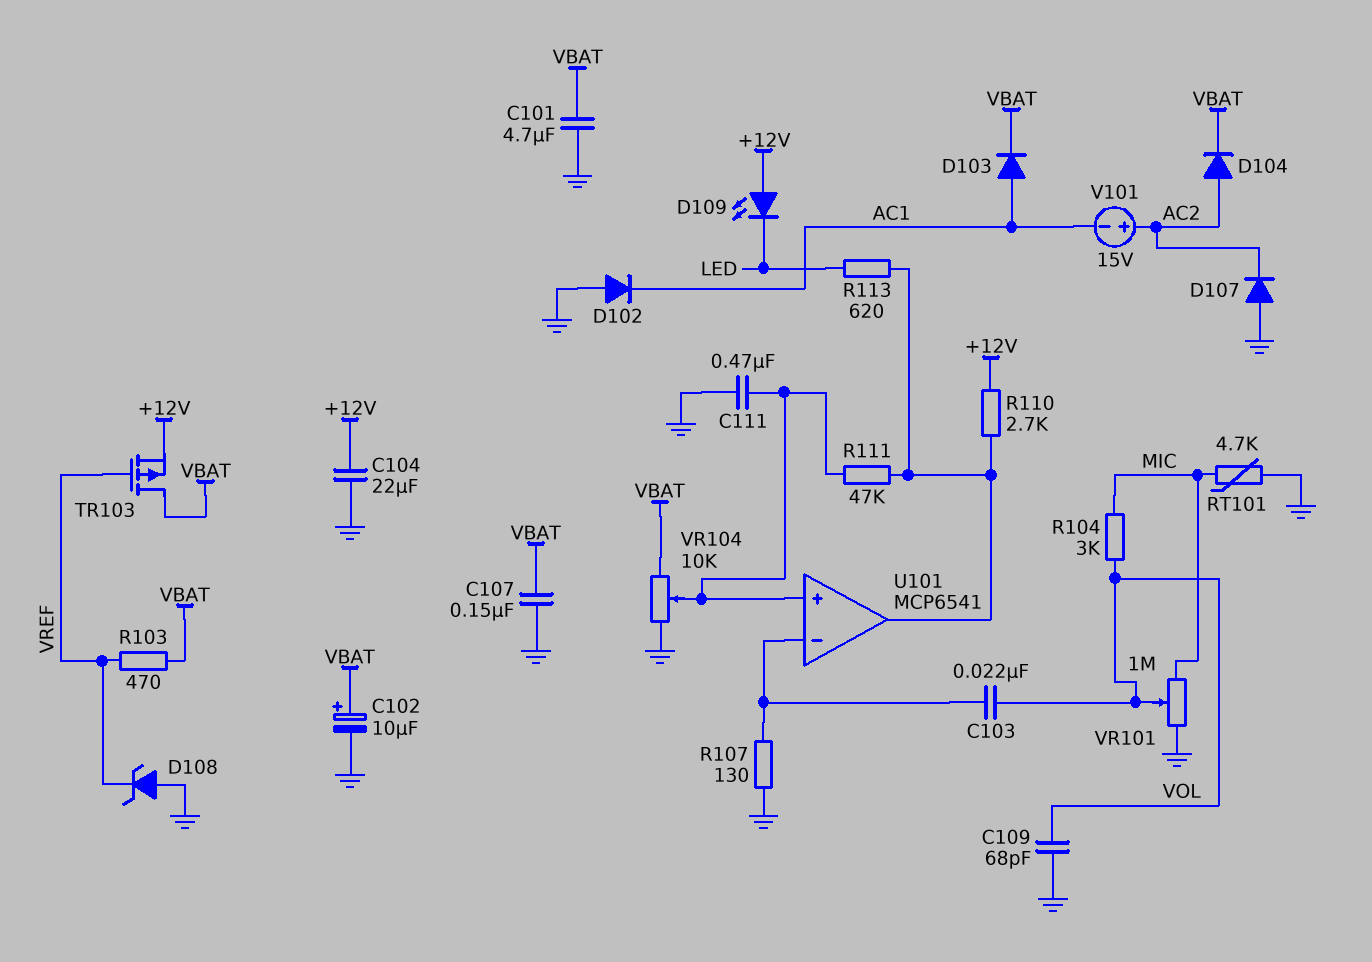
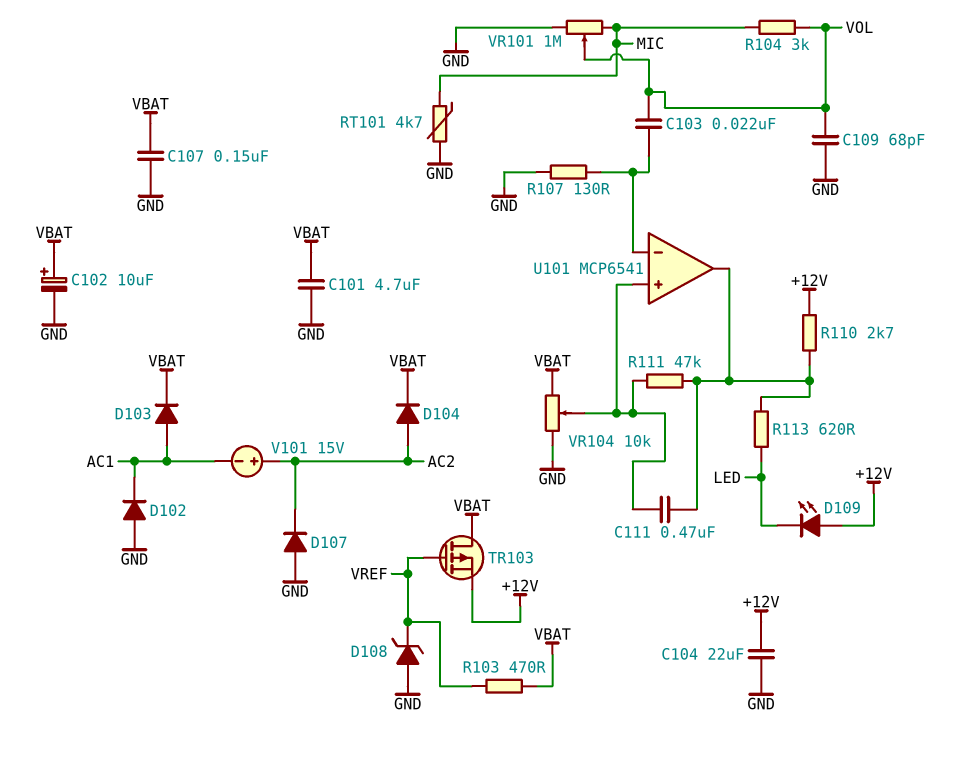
C111: 470nF (GND, U101/in+) -> 470nF (U101/in+, U101/out)

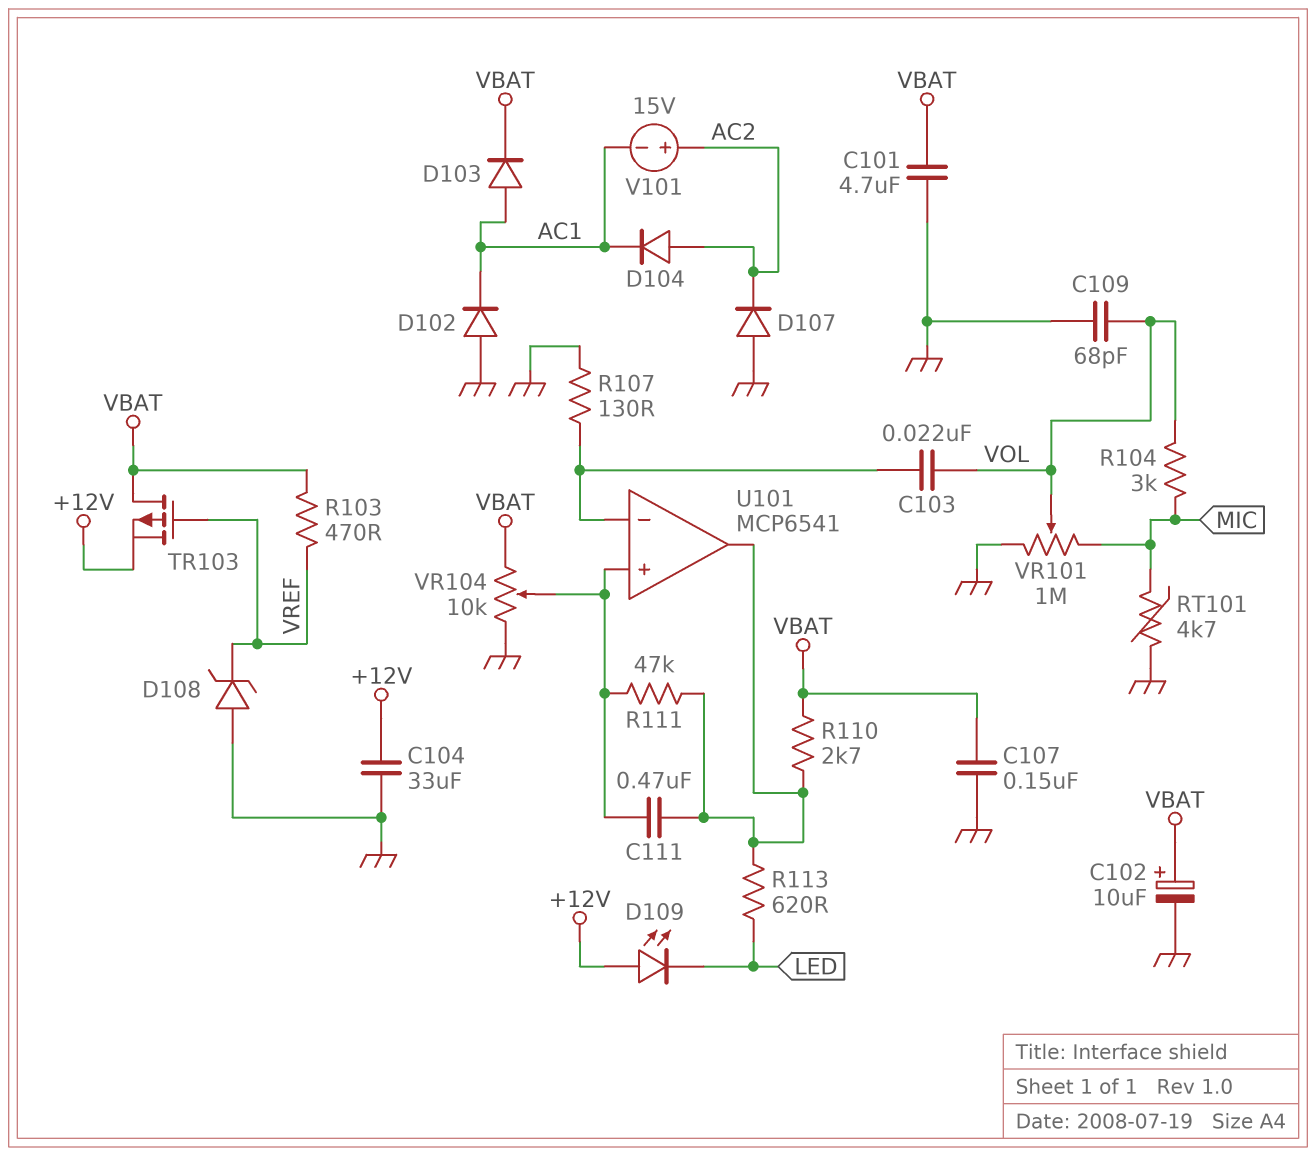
C104: 22uF (+12V, GND) -> 33uF (+12V, GND)
D104: diode (A AC2, K VBAT) -> diode (A AC2, K AC1)
R110: 2.7k (+12V, U101/out) -> 2.7k (U101/out, VBAT)

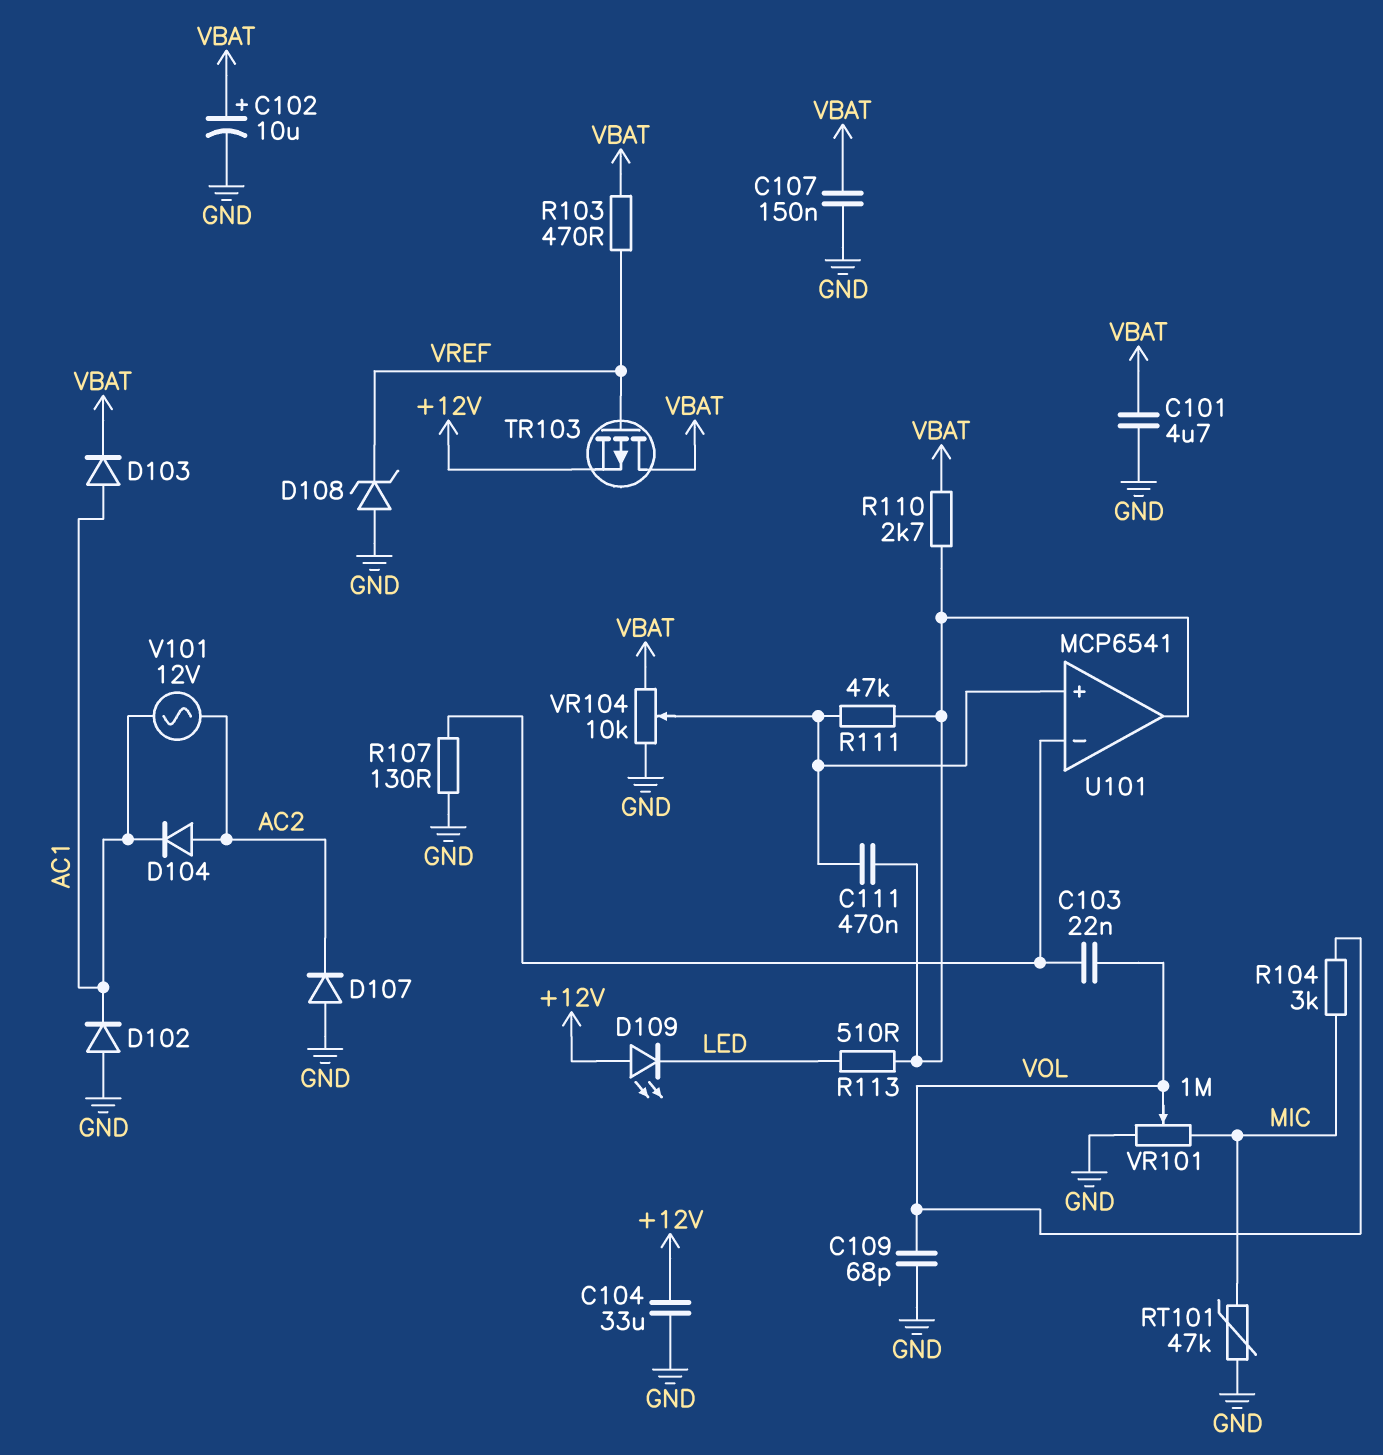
R113: 620 (LED, U101/out) -> 510 (LED, U101/out)
RT101: 4.7k (GND, MIC) -> 47k (GND, MIC)
V101: 15V (plus AC2, minus AC1) -> AC 12V (AC1, AC2)

